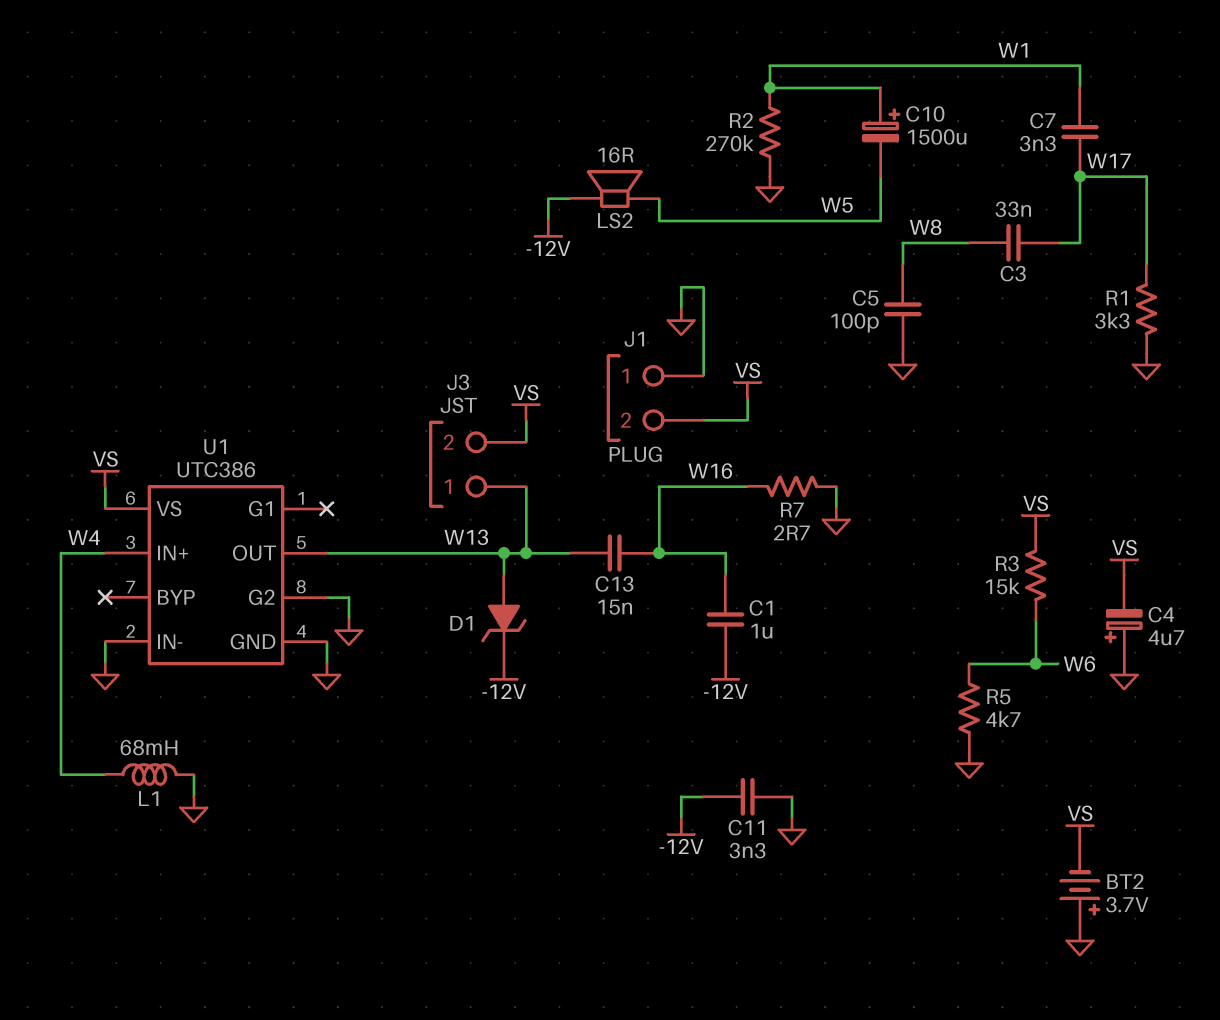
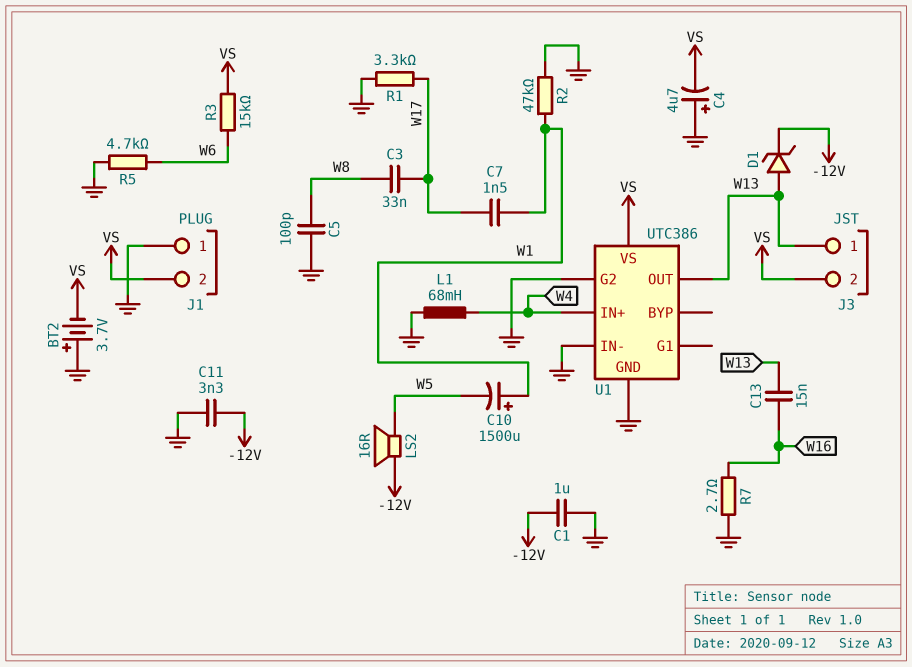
C1: 1uF (-12V, W16) -> 1uF (-12V, GND)
C7: 3.3nF (W1, W17) -> 1.5nF (W1, W17)
R2: 270k (GND, W1) -> 47k (GND, W1)

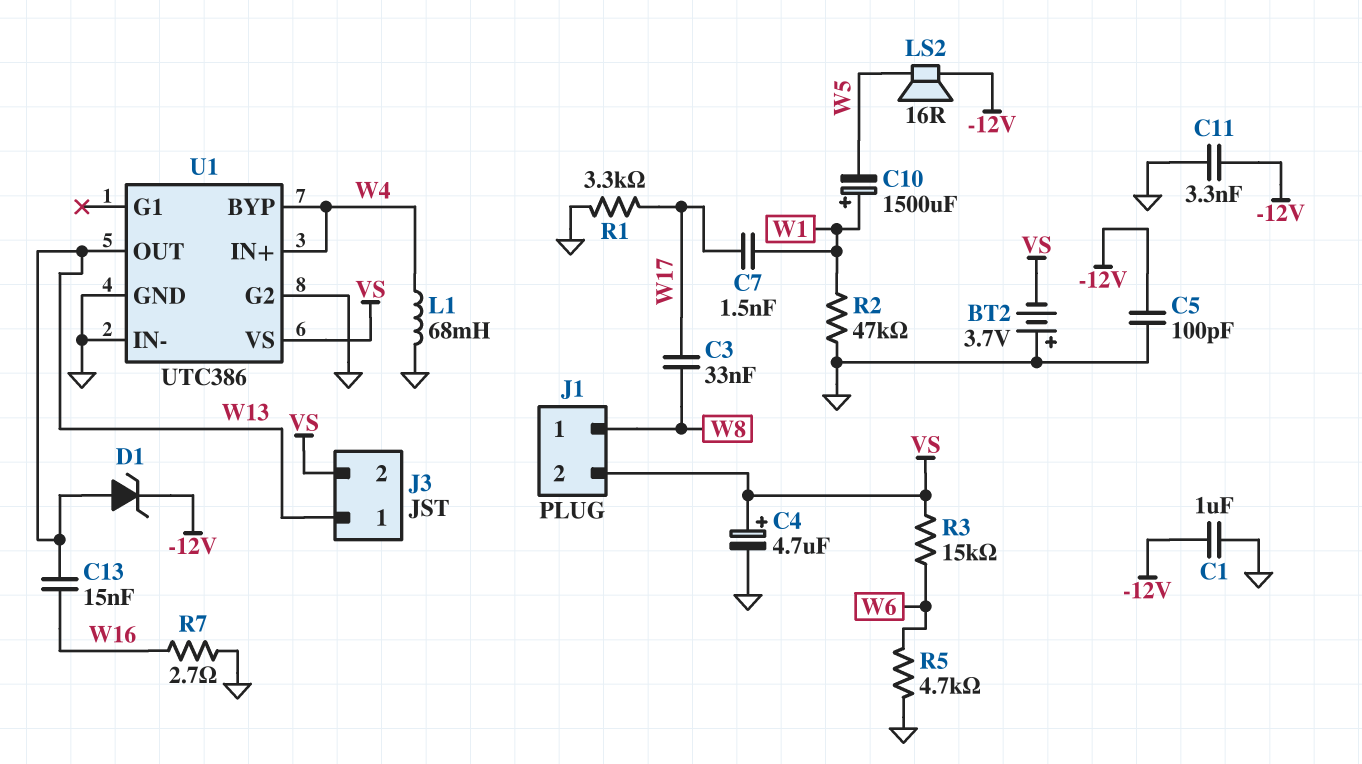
C4: 4.7uF (plus GND, minus VS) -> 4.7uF (plus VS, minus GND)
C5: 100pF (GND, W8) -> 100pF (-12V, GND)
J1 pin 1: GND -> W8
U1 pin BYP: none -> W4

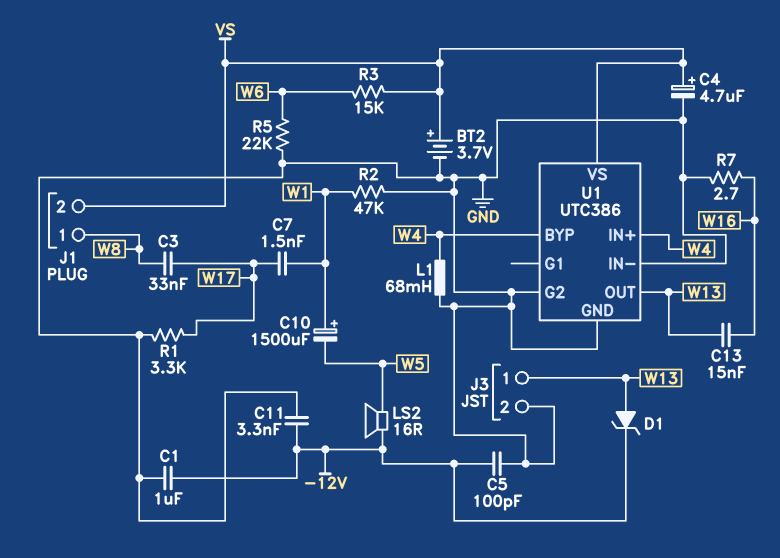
BT2: 3.7V (plus GND, minus VS) -> 3.7V (plus VS, minus GND)
J3 pin 2: VS -> GND
R5: 4.7k (GND, W6) -> 22k (GND, W6)

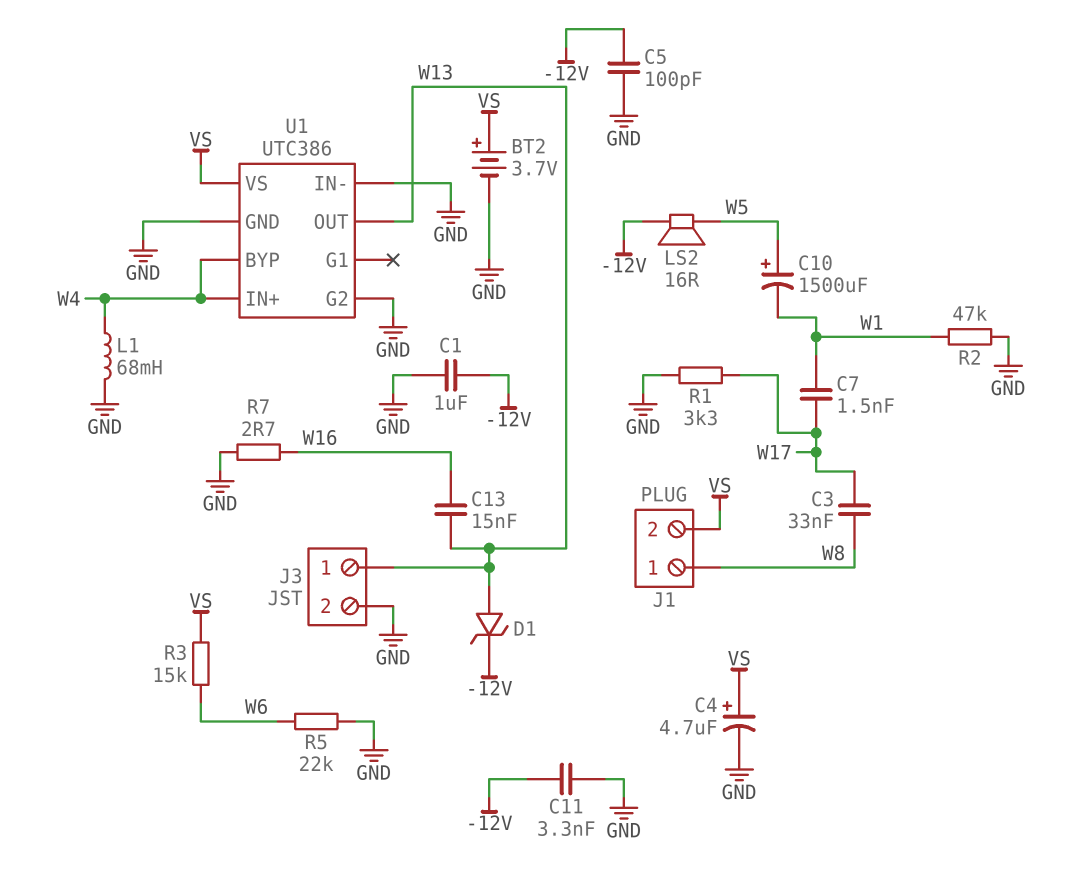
C10: 1500uF (plus W1, minus W5) -> 1500uF (plus W5, minus W1)

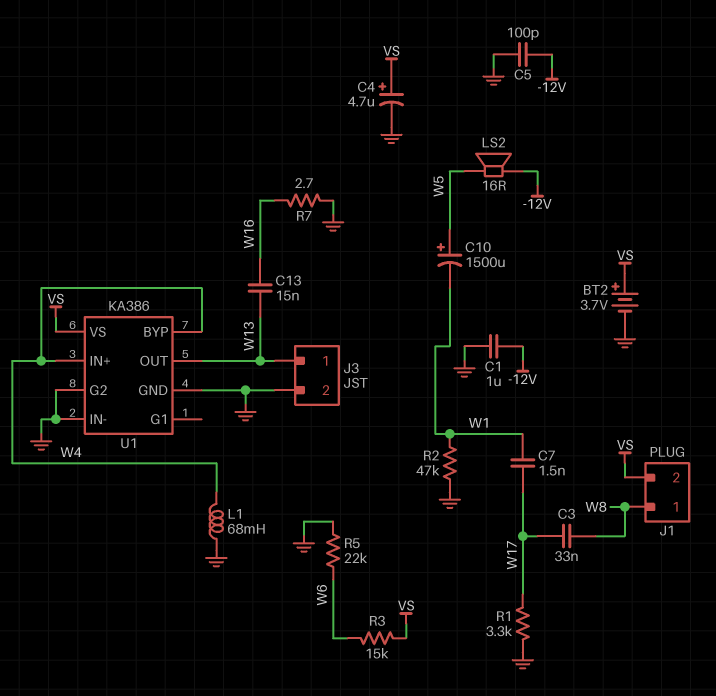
C11: 3.3nF (-12V, GND) -> none
D1: zener (A W13, K -12V) -> none
U1: UTC386 -> KA386

